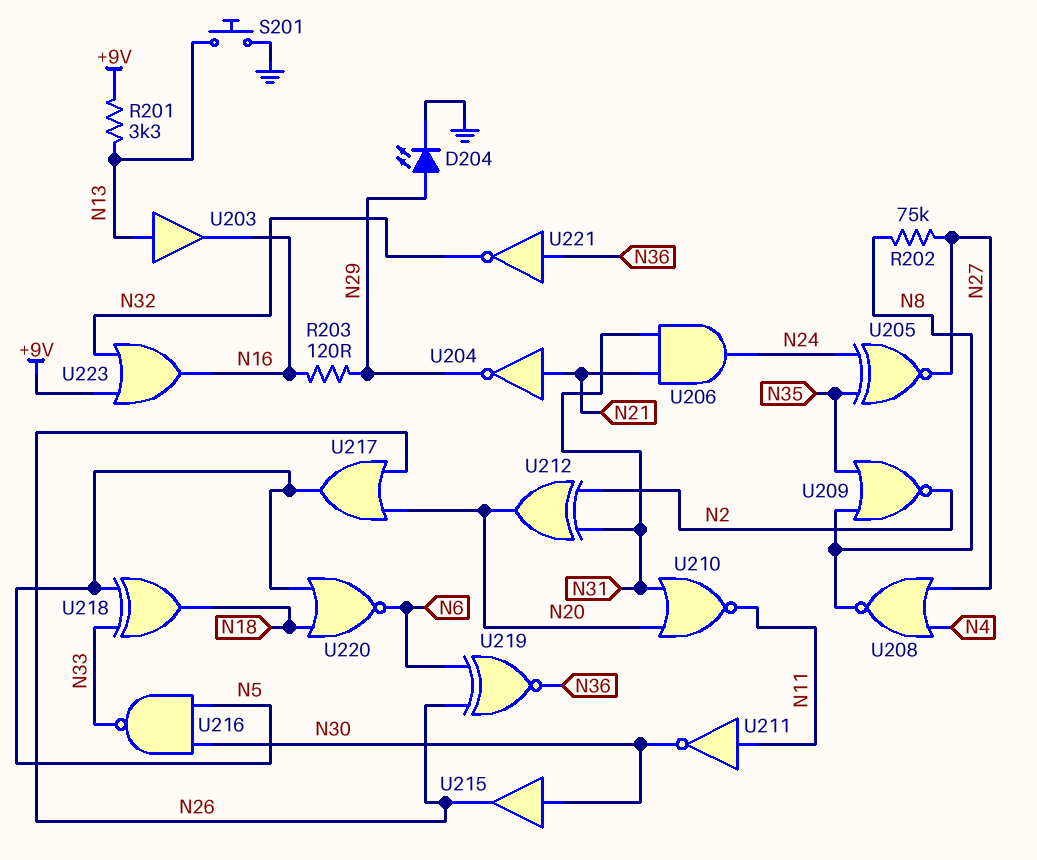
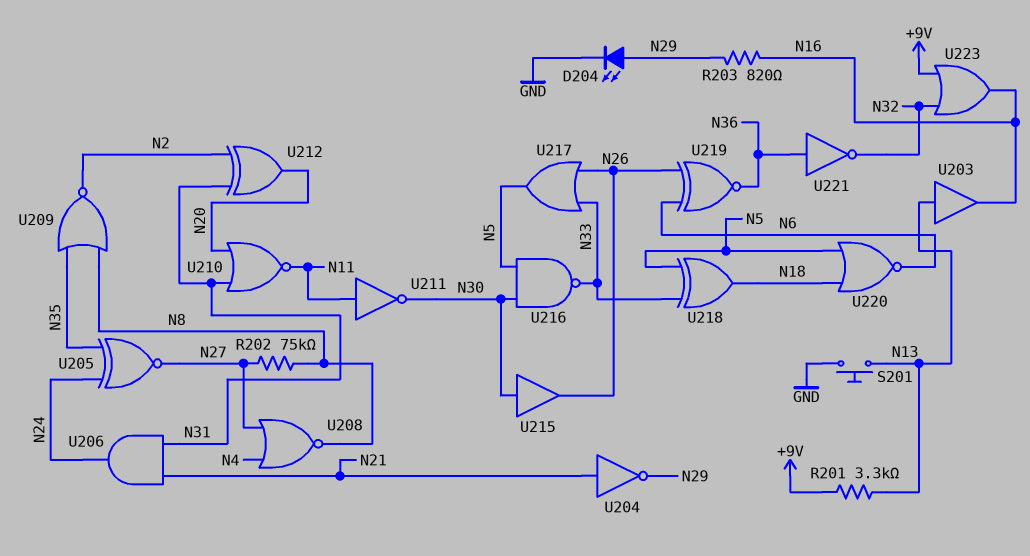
R203: 120 (N16, N29) -> 820 (N16, N29)
U217: OR (in N20, in N26, out N5) -> OR (in N26, in N33, out N5)

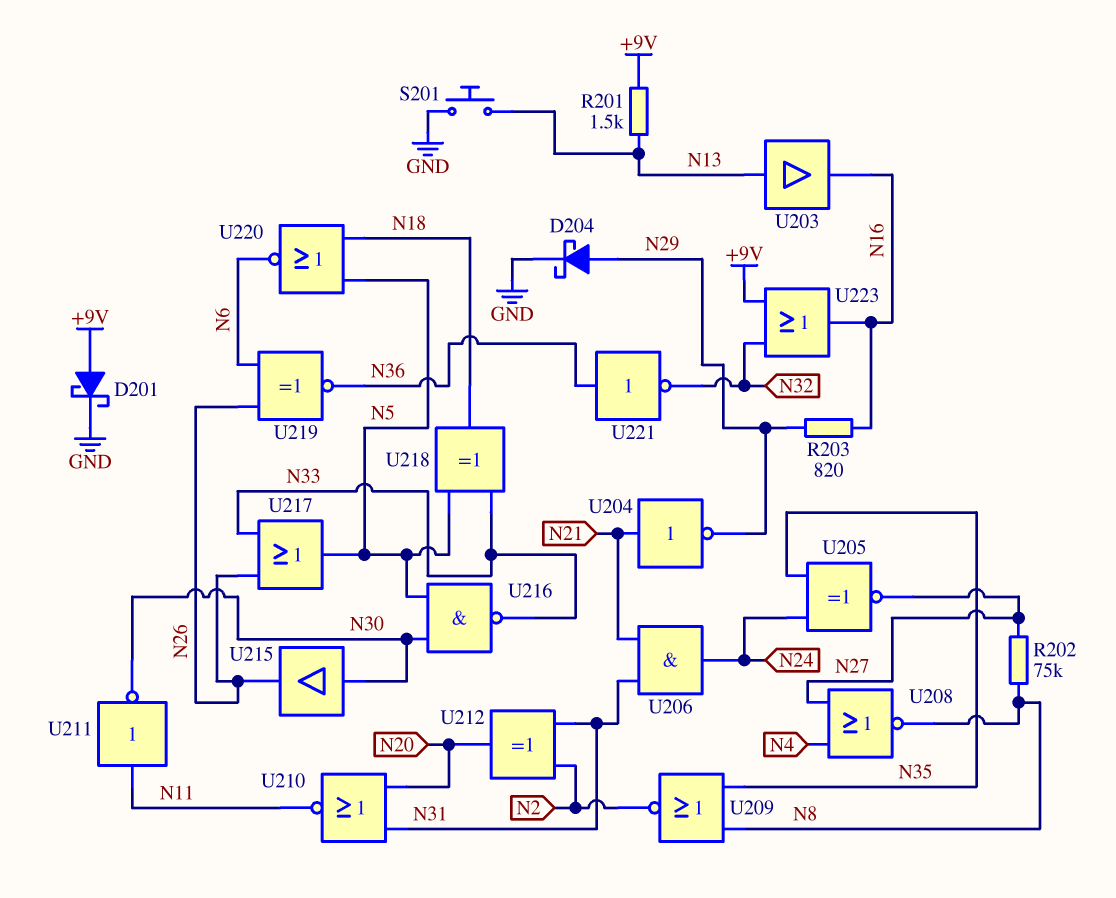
D201: none -> schottky (A +9V, K GND)
D204: LED (A N29, K GND) -> schottky (A N29, K GND)
R201: 3.3k (+9V, N13) -> 1.5k (+9V, N13)

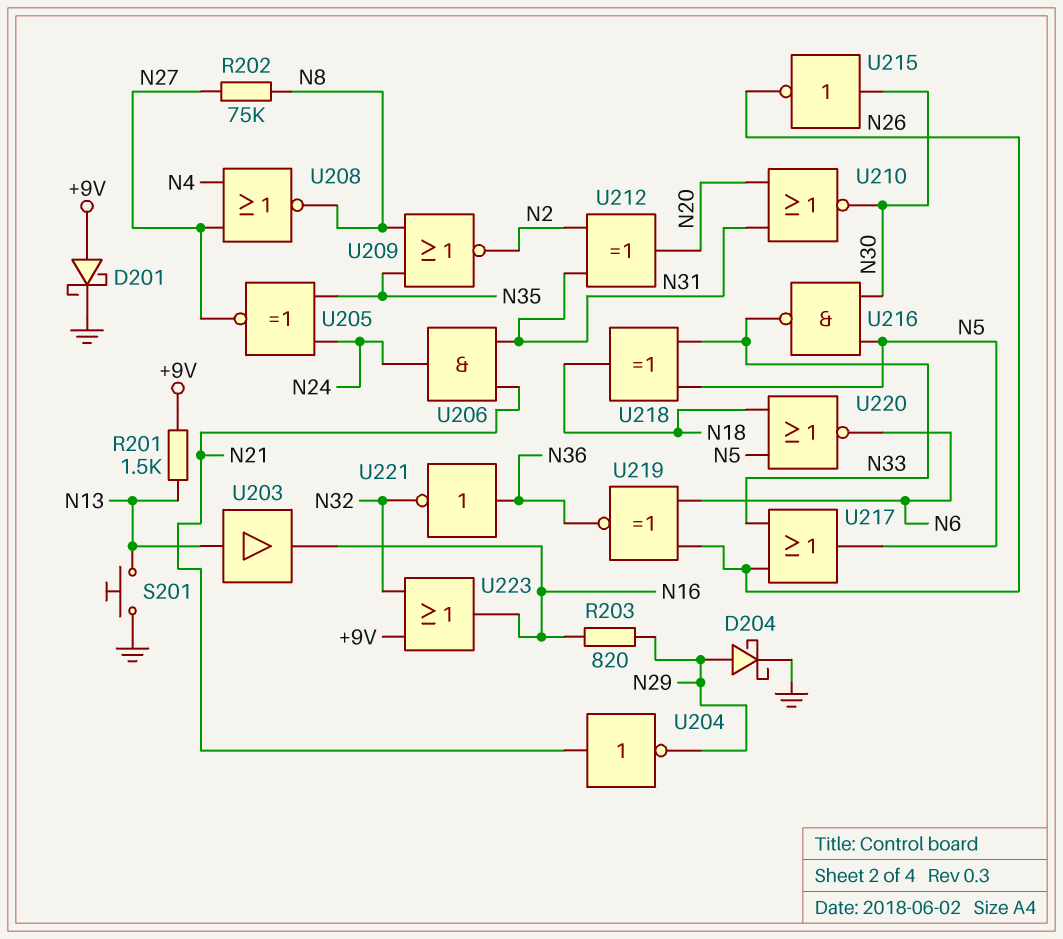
U210: NOR (in N20, in N31, out N11) -> NOR (in N20, in N31, out N30)
U211: NOT (in N11, out N30) -> none
U215: buffer (in N30, out N26) -> NOT (in N30, out N26)

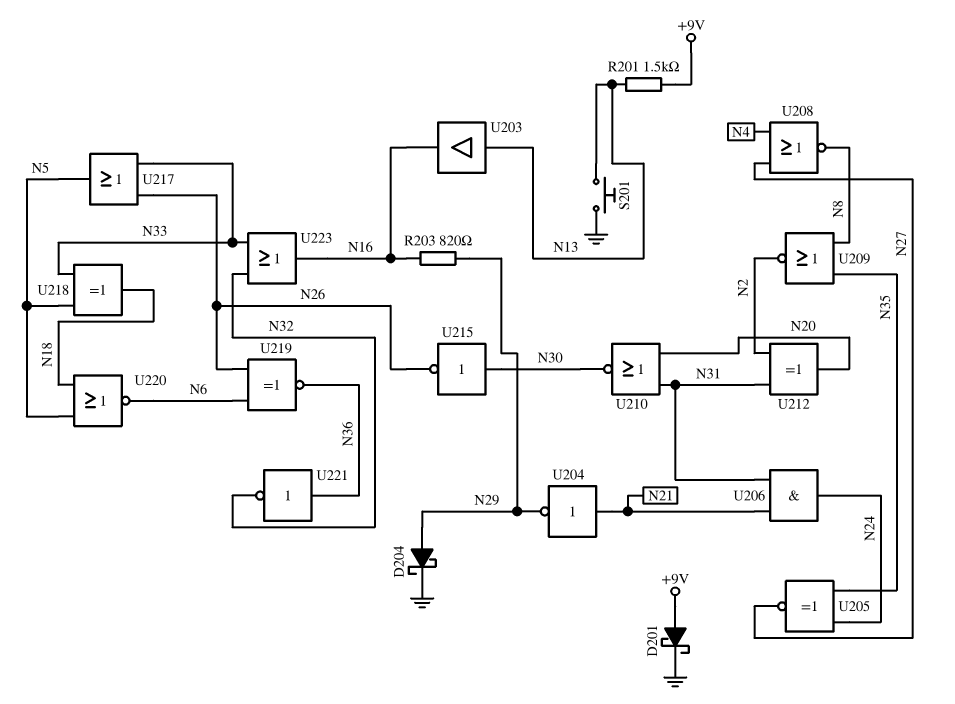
R202: 75k (N8, N27) -> none
U216: NAND (in N5, in N30, out N33) -> none
U223: OR (in +9V, in N32, out N16) -> OR (in N32, in N33, out N16)

